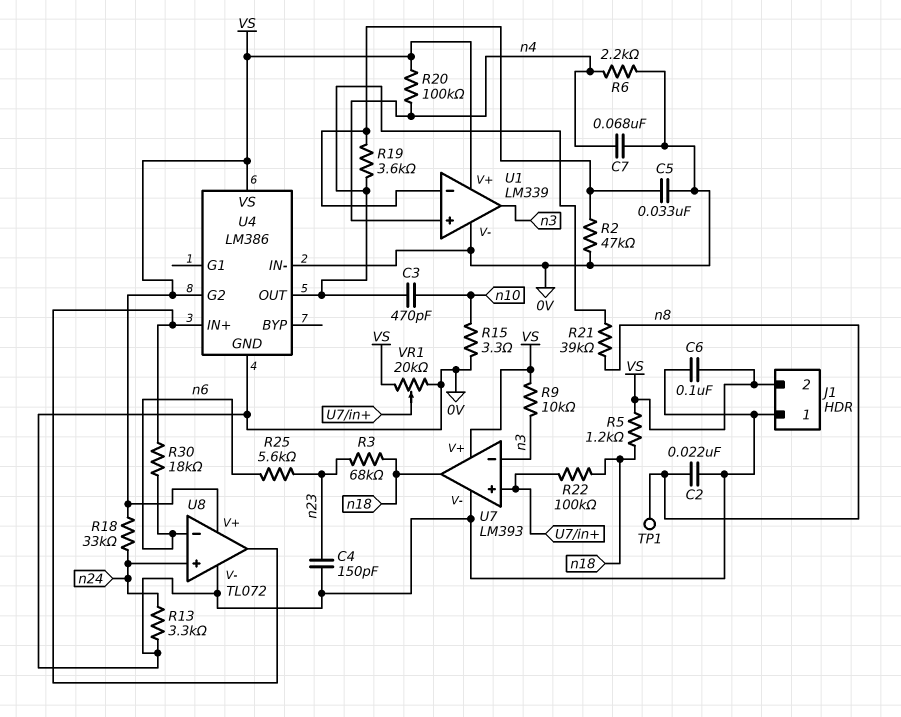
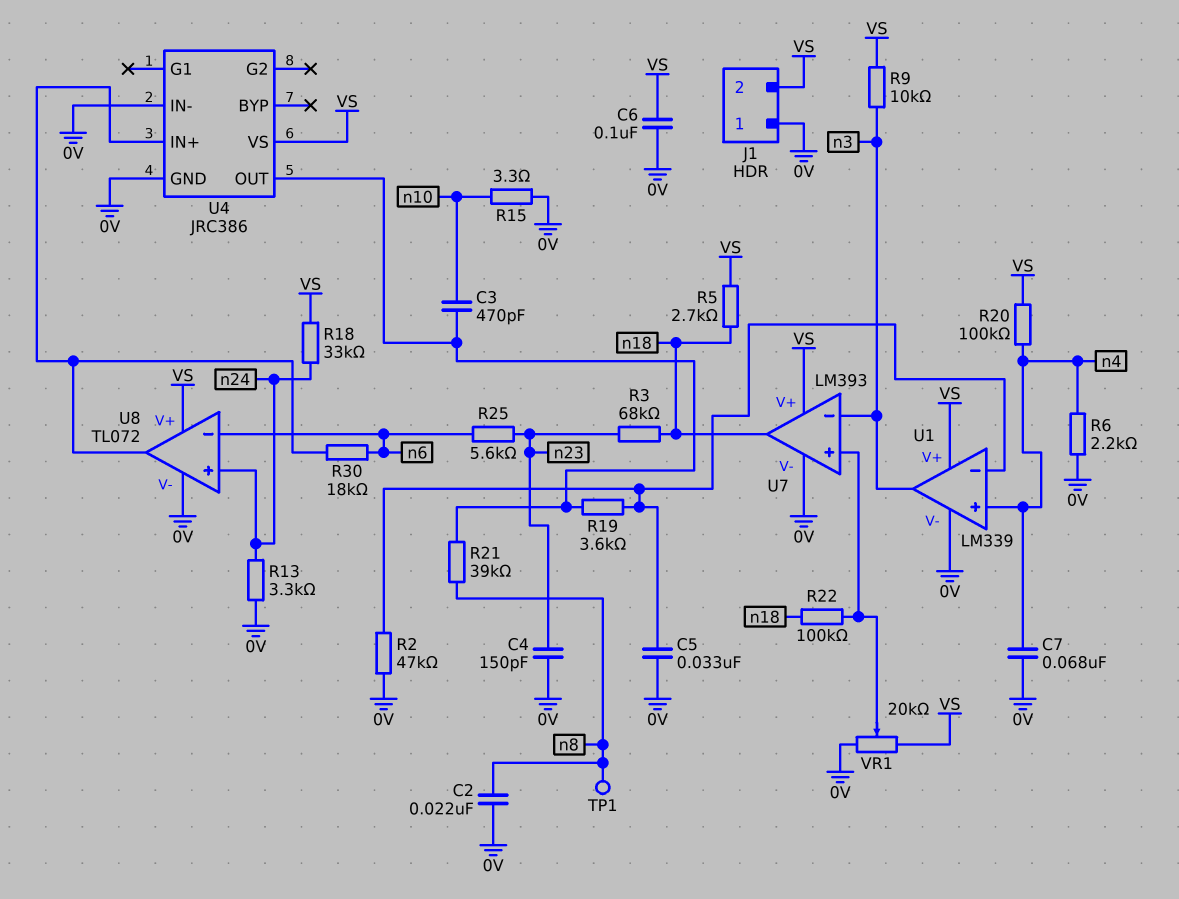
R5: 1.2k (VS, n18) -> 2.7k (VS, n18)
U4: LM386 -> JRC386
U4 pin G2: VS -> none

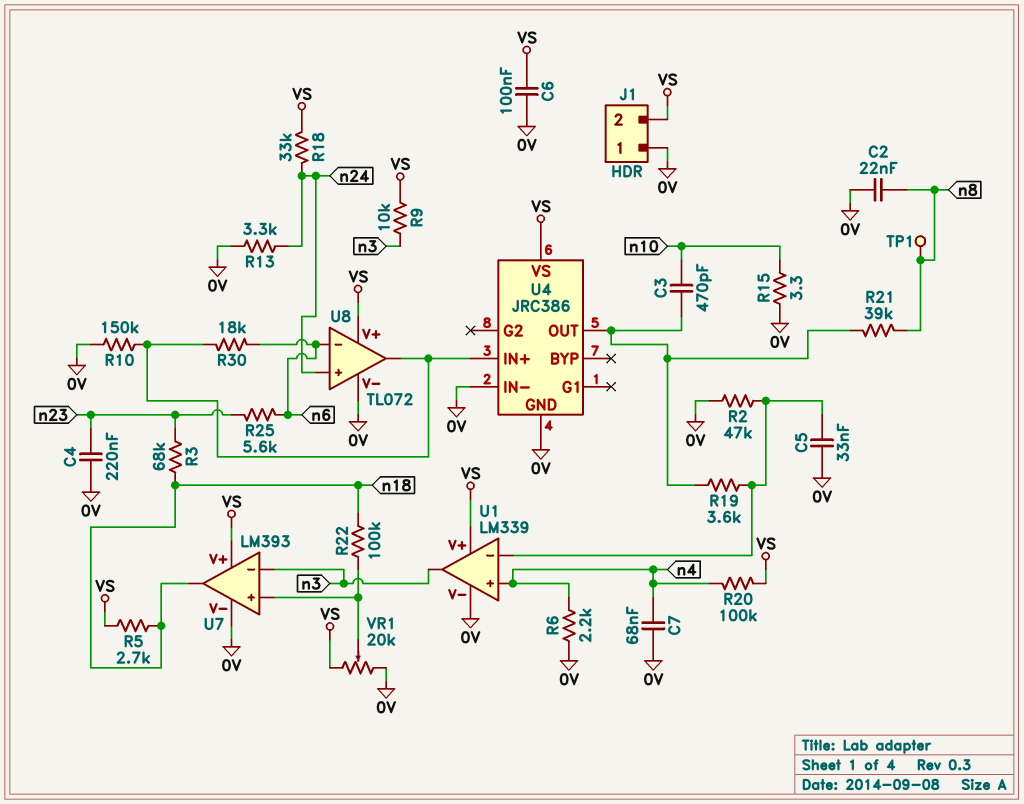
C4: 150pF (0V, n23) -> 220nF (0V, n23)
R10: none -> 150k (0V, U4/IN+)

